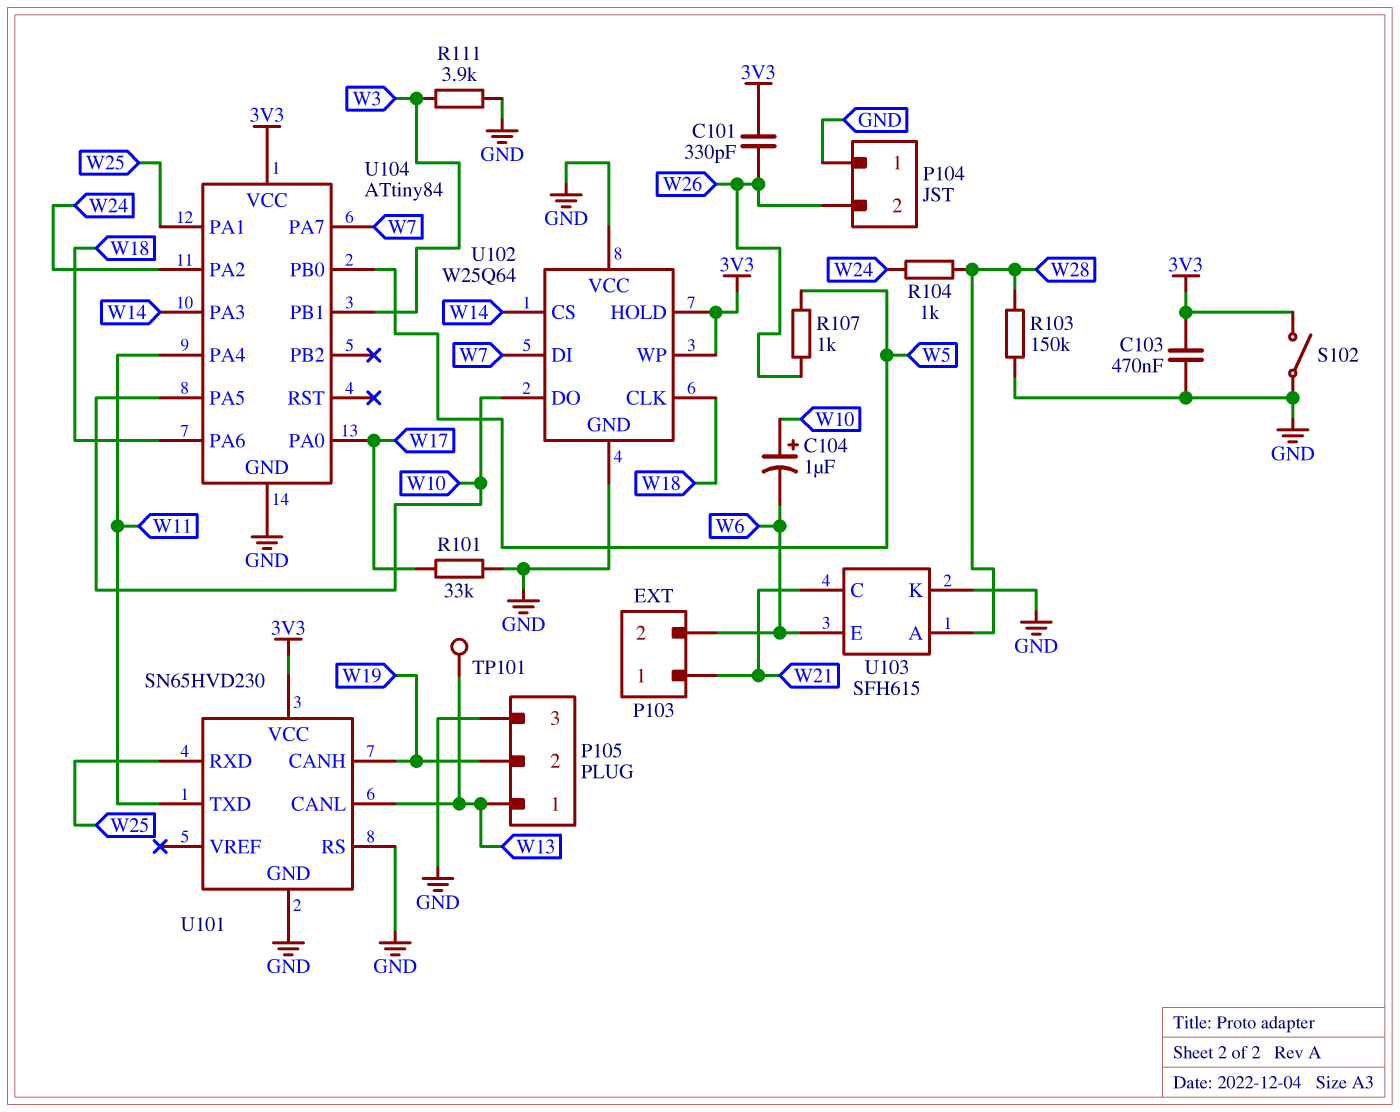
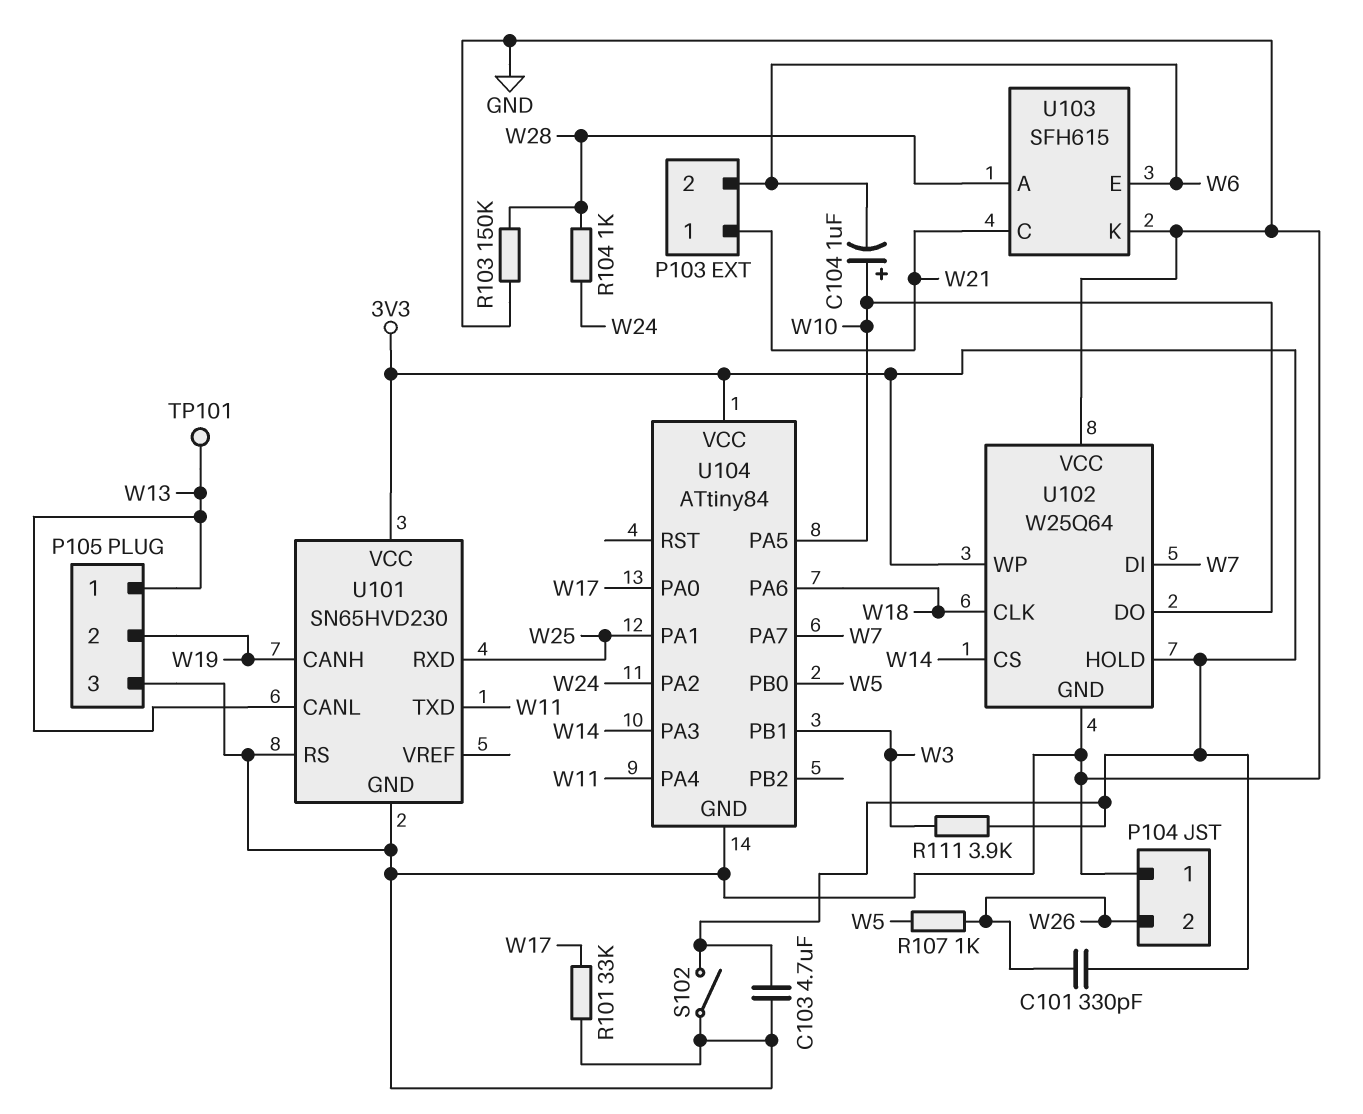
C103: 470nF (3V3, GND) -> 4.7uF (3V3, GND)
R111: 3.9k (GND, W3) -> 3.9k (3V3, W3)

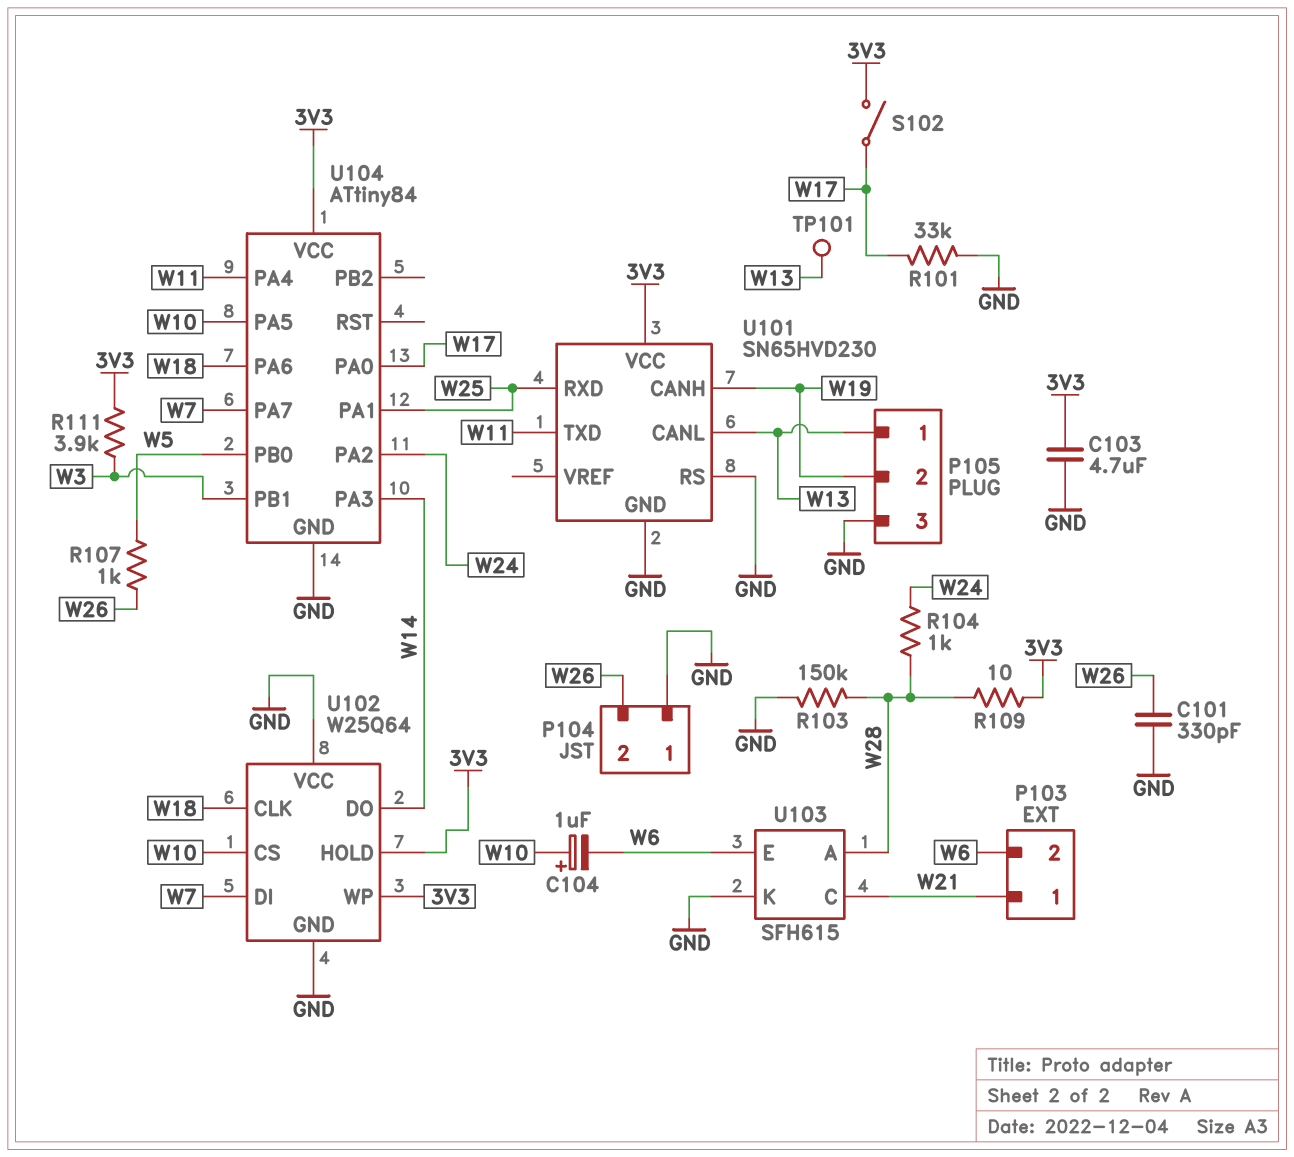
C101: 330pF (3V3, W26) -> 330pF (GND, W26)
R109: none -> 10 (3V3, W28)
S102: switch (3V3, GND) -> switch (3V3, W17)
U102 pin CS: W14 -> W10
U102 pin DO: W10 -> W14

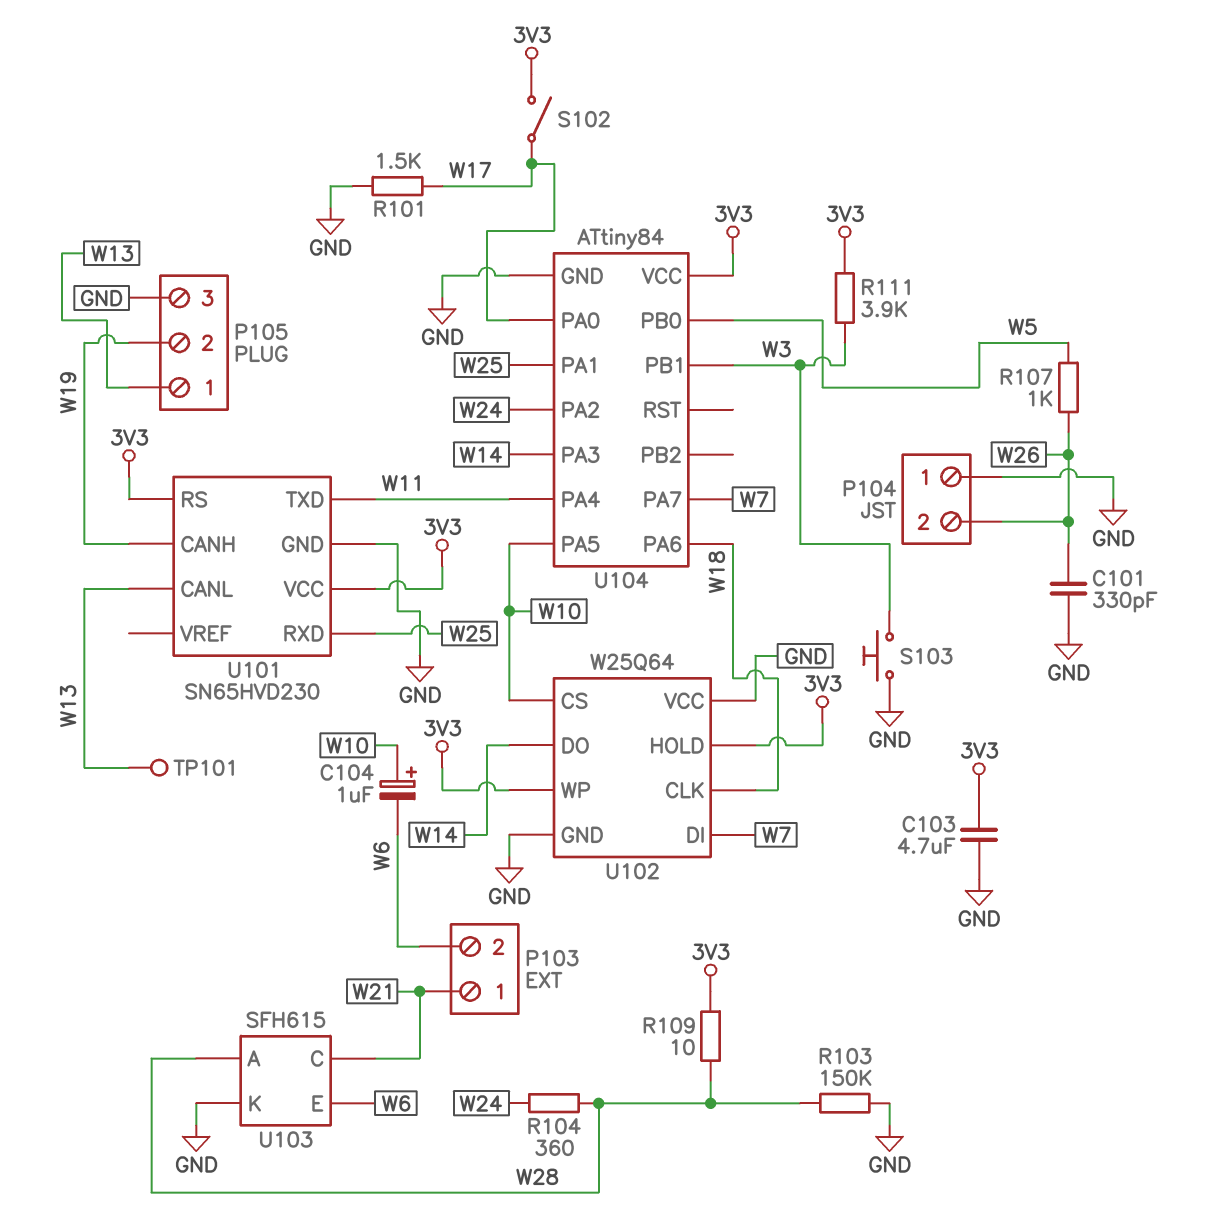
R101: 33k (GND, W17) -> 1.5k (GND, W17)
R104: 1k (W24, W28) -> 360 (W24, W28)
S103: none -> button (GND, W3)
U101 pin RS: GND -> 3V3

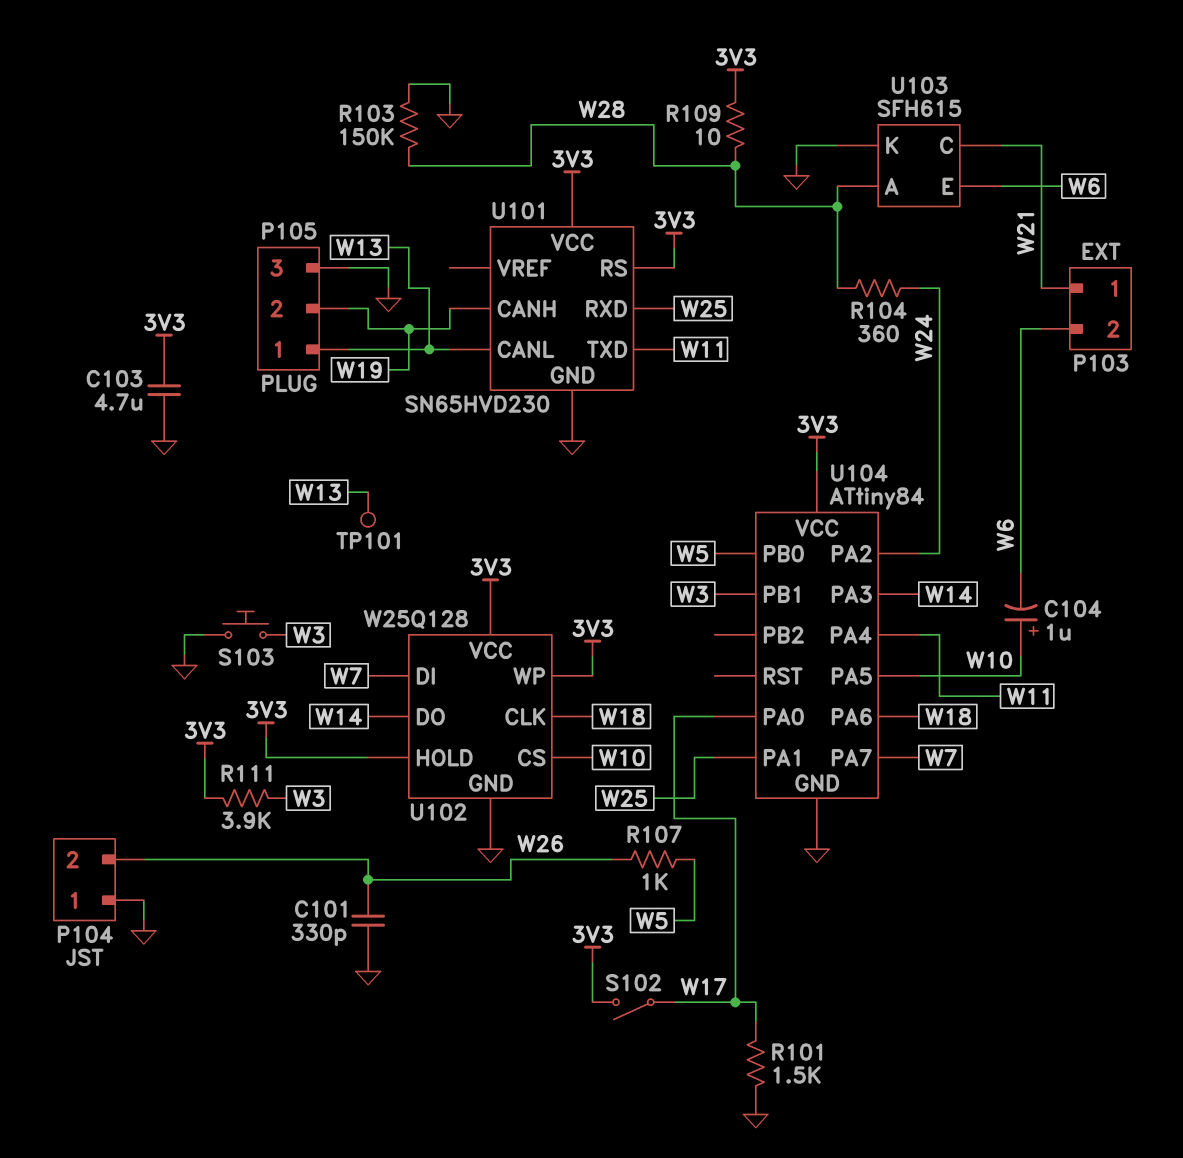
U102: W25Q64 -> W25Q128
U102 pin VCC: GND -> 3V3

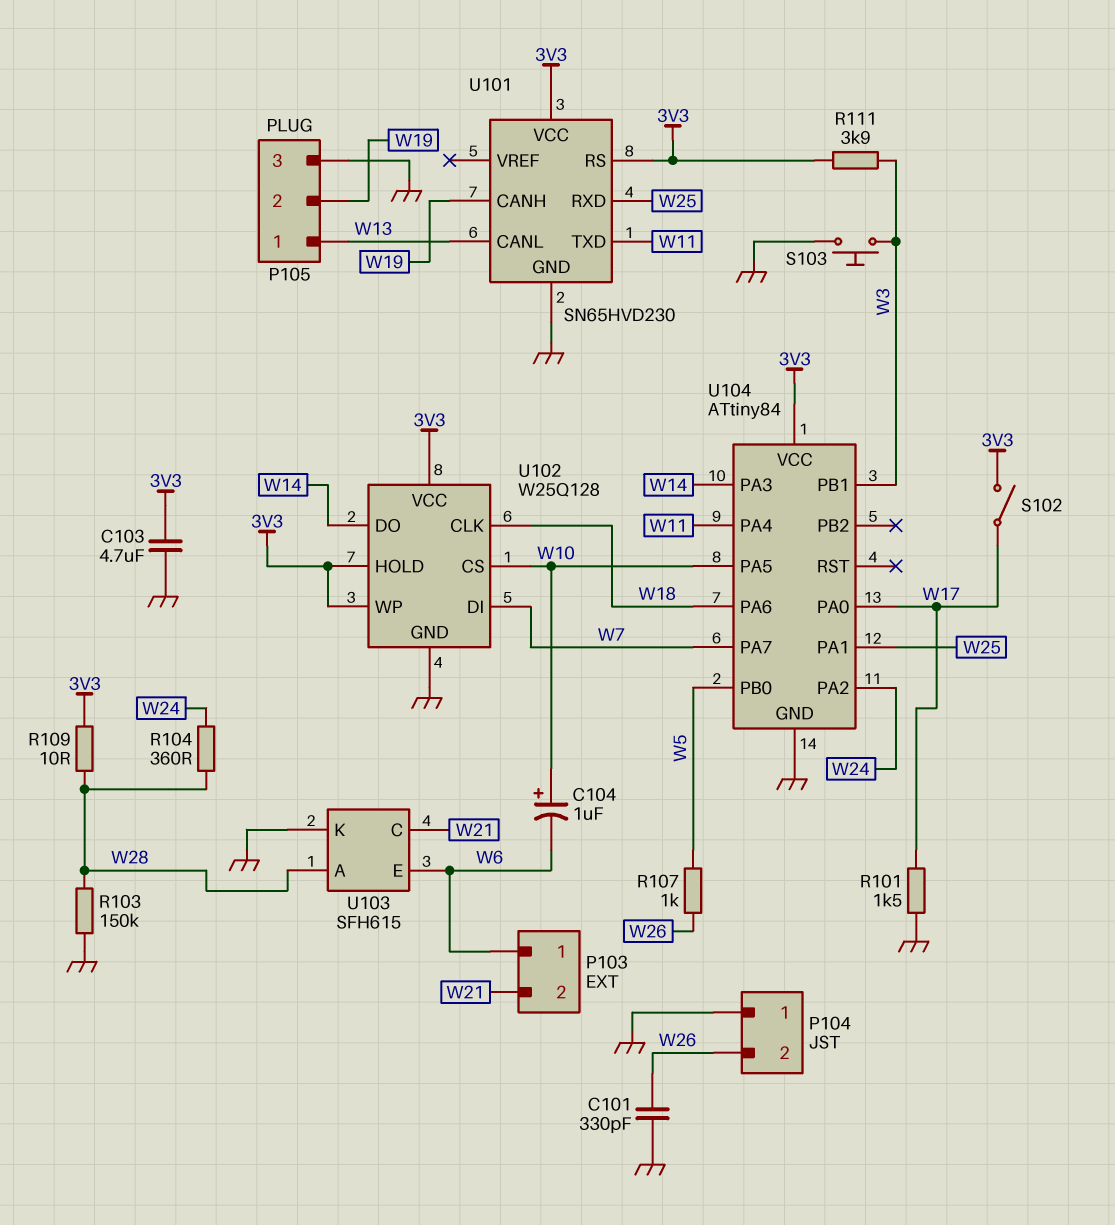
P103 pin 1: W21 -> W6
P103 pin 2: W6 -> W21
TP101: test point (W13) -> none

